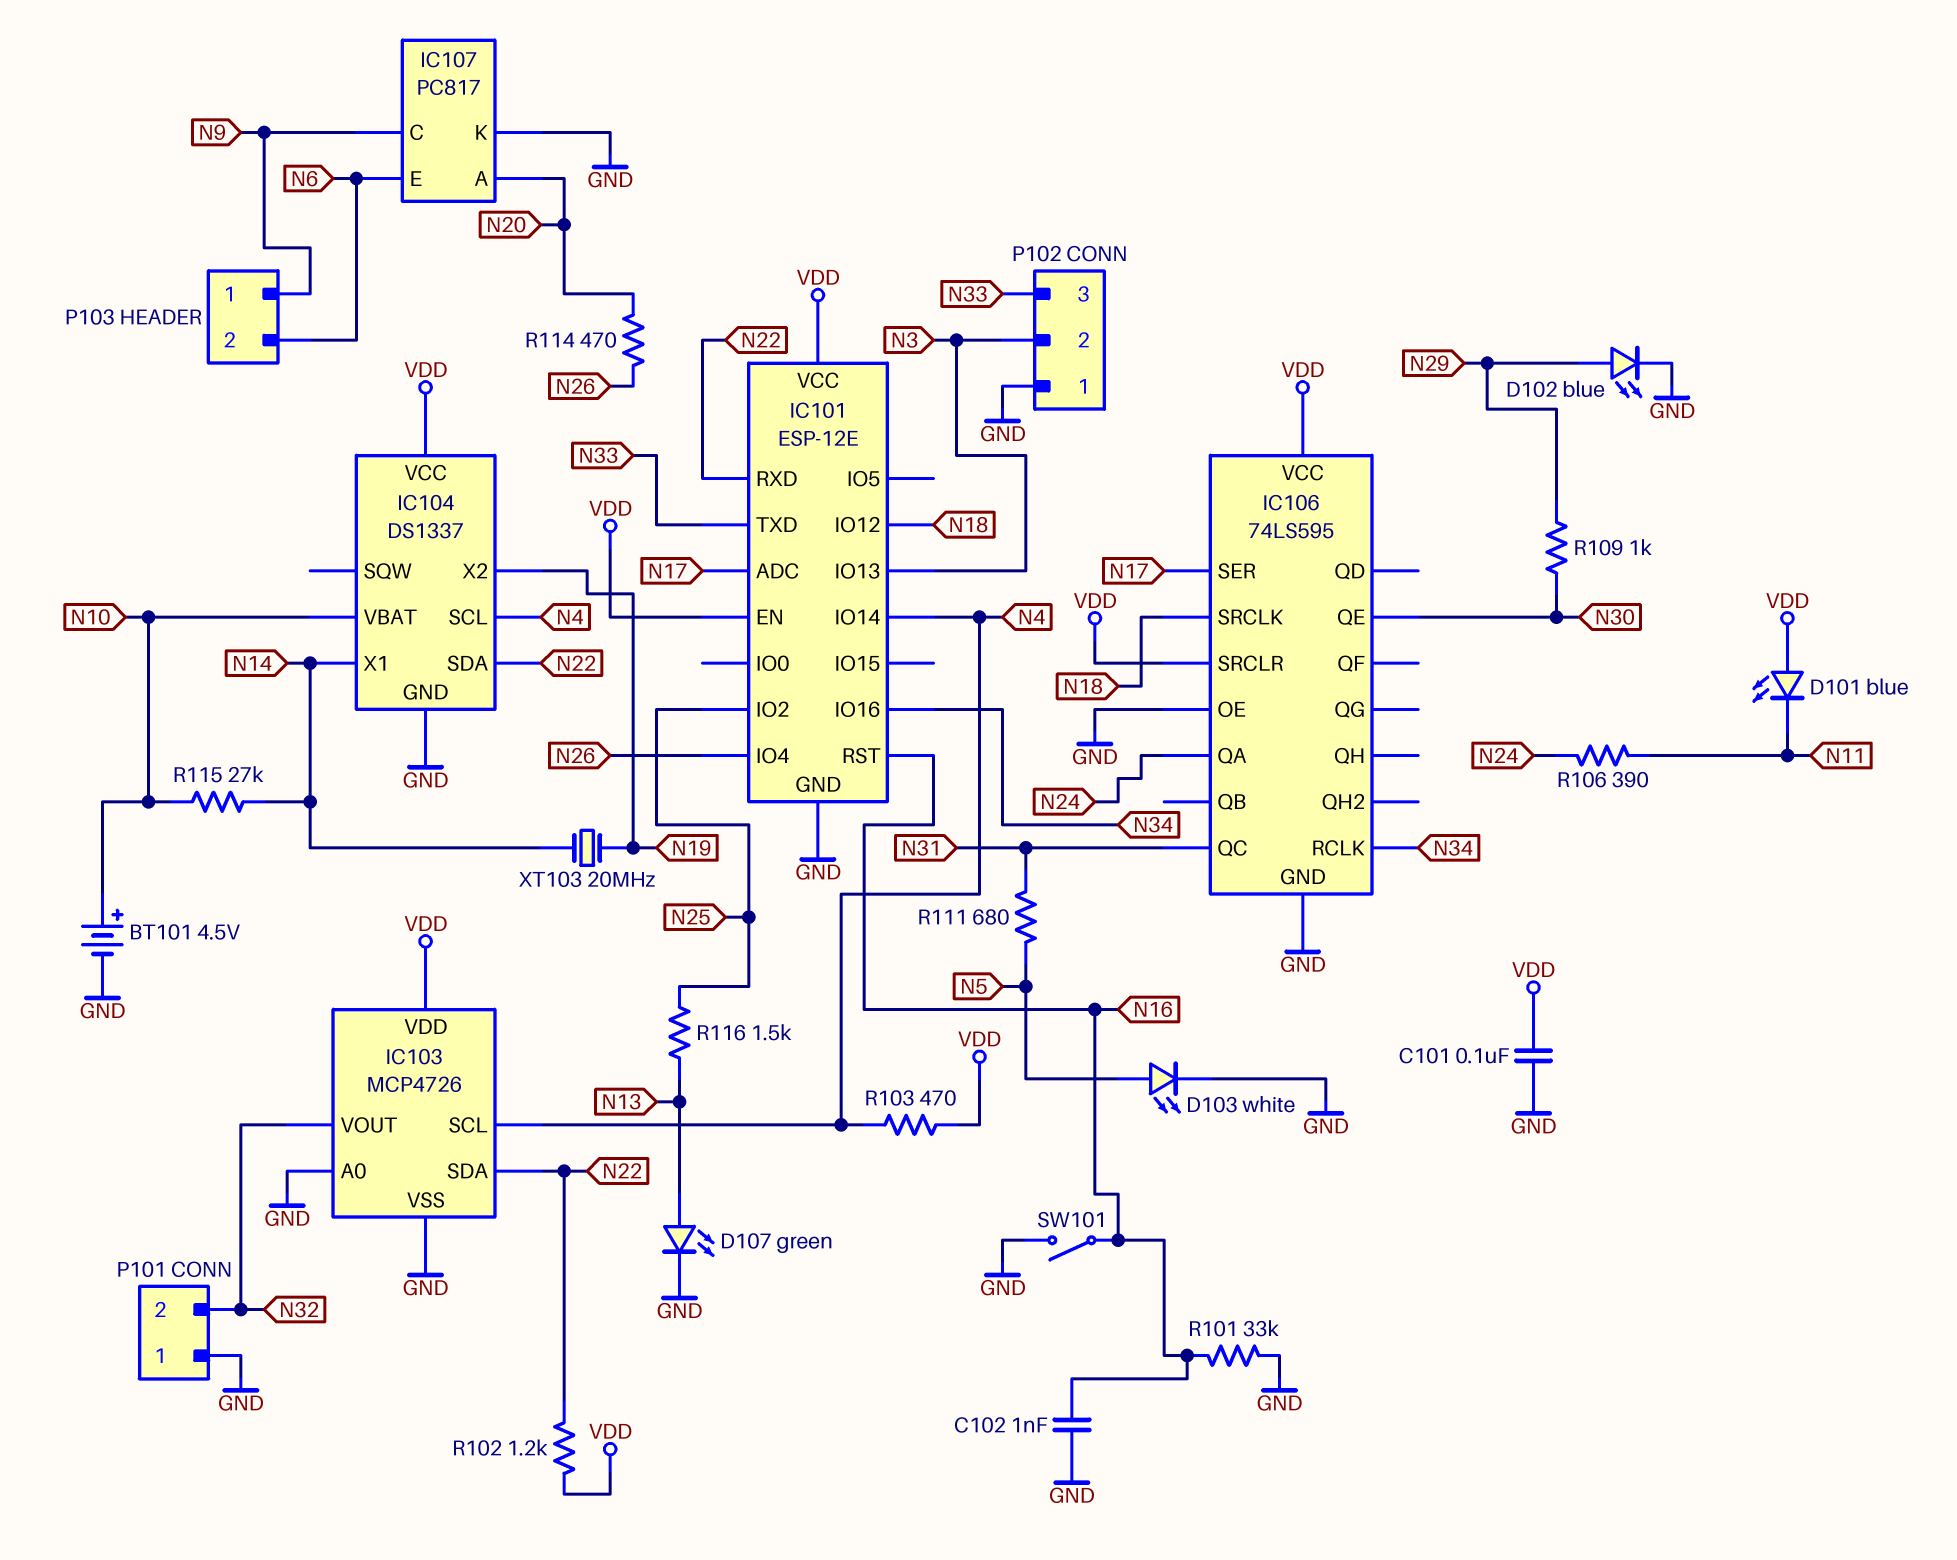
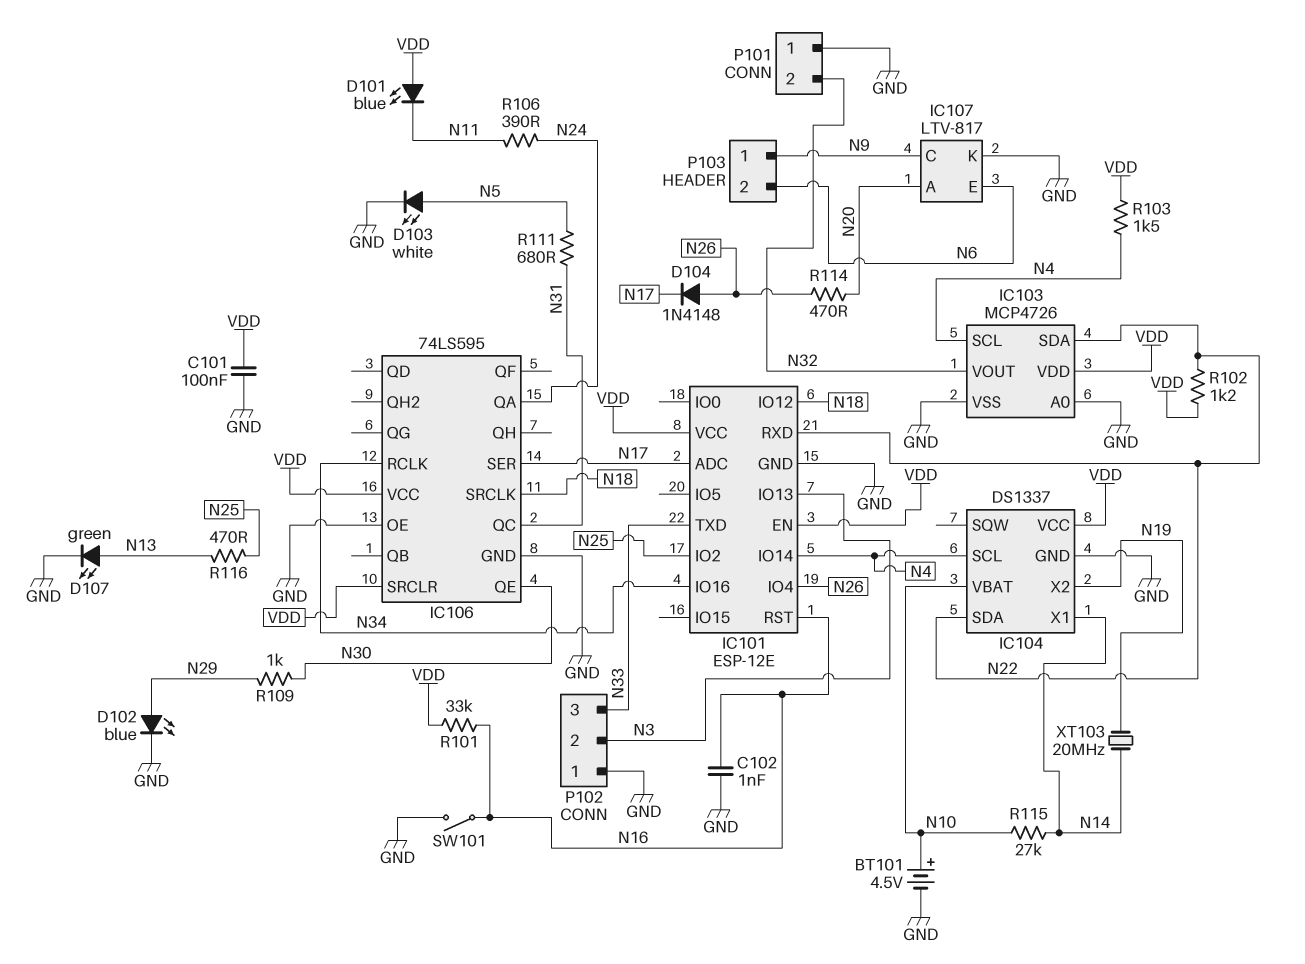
D104: none -> diode 1N4148 (A N26, K N17)
IC107: PC817 -> LTV-817
R101: 33k (GND, N16) -> 33k (N16, VDD)
R103: 470 (N4, VDD) -> 1.5k (N4, VDD)
R116: 1.5k (N13, N25) -> 470 (N13, N25)

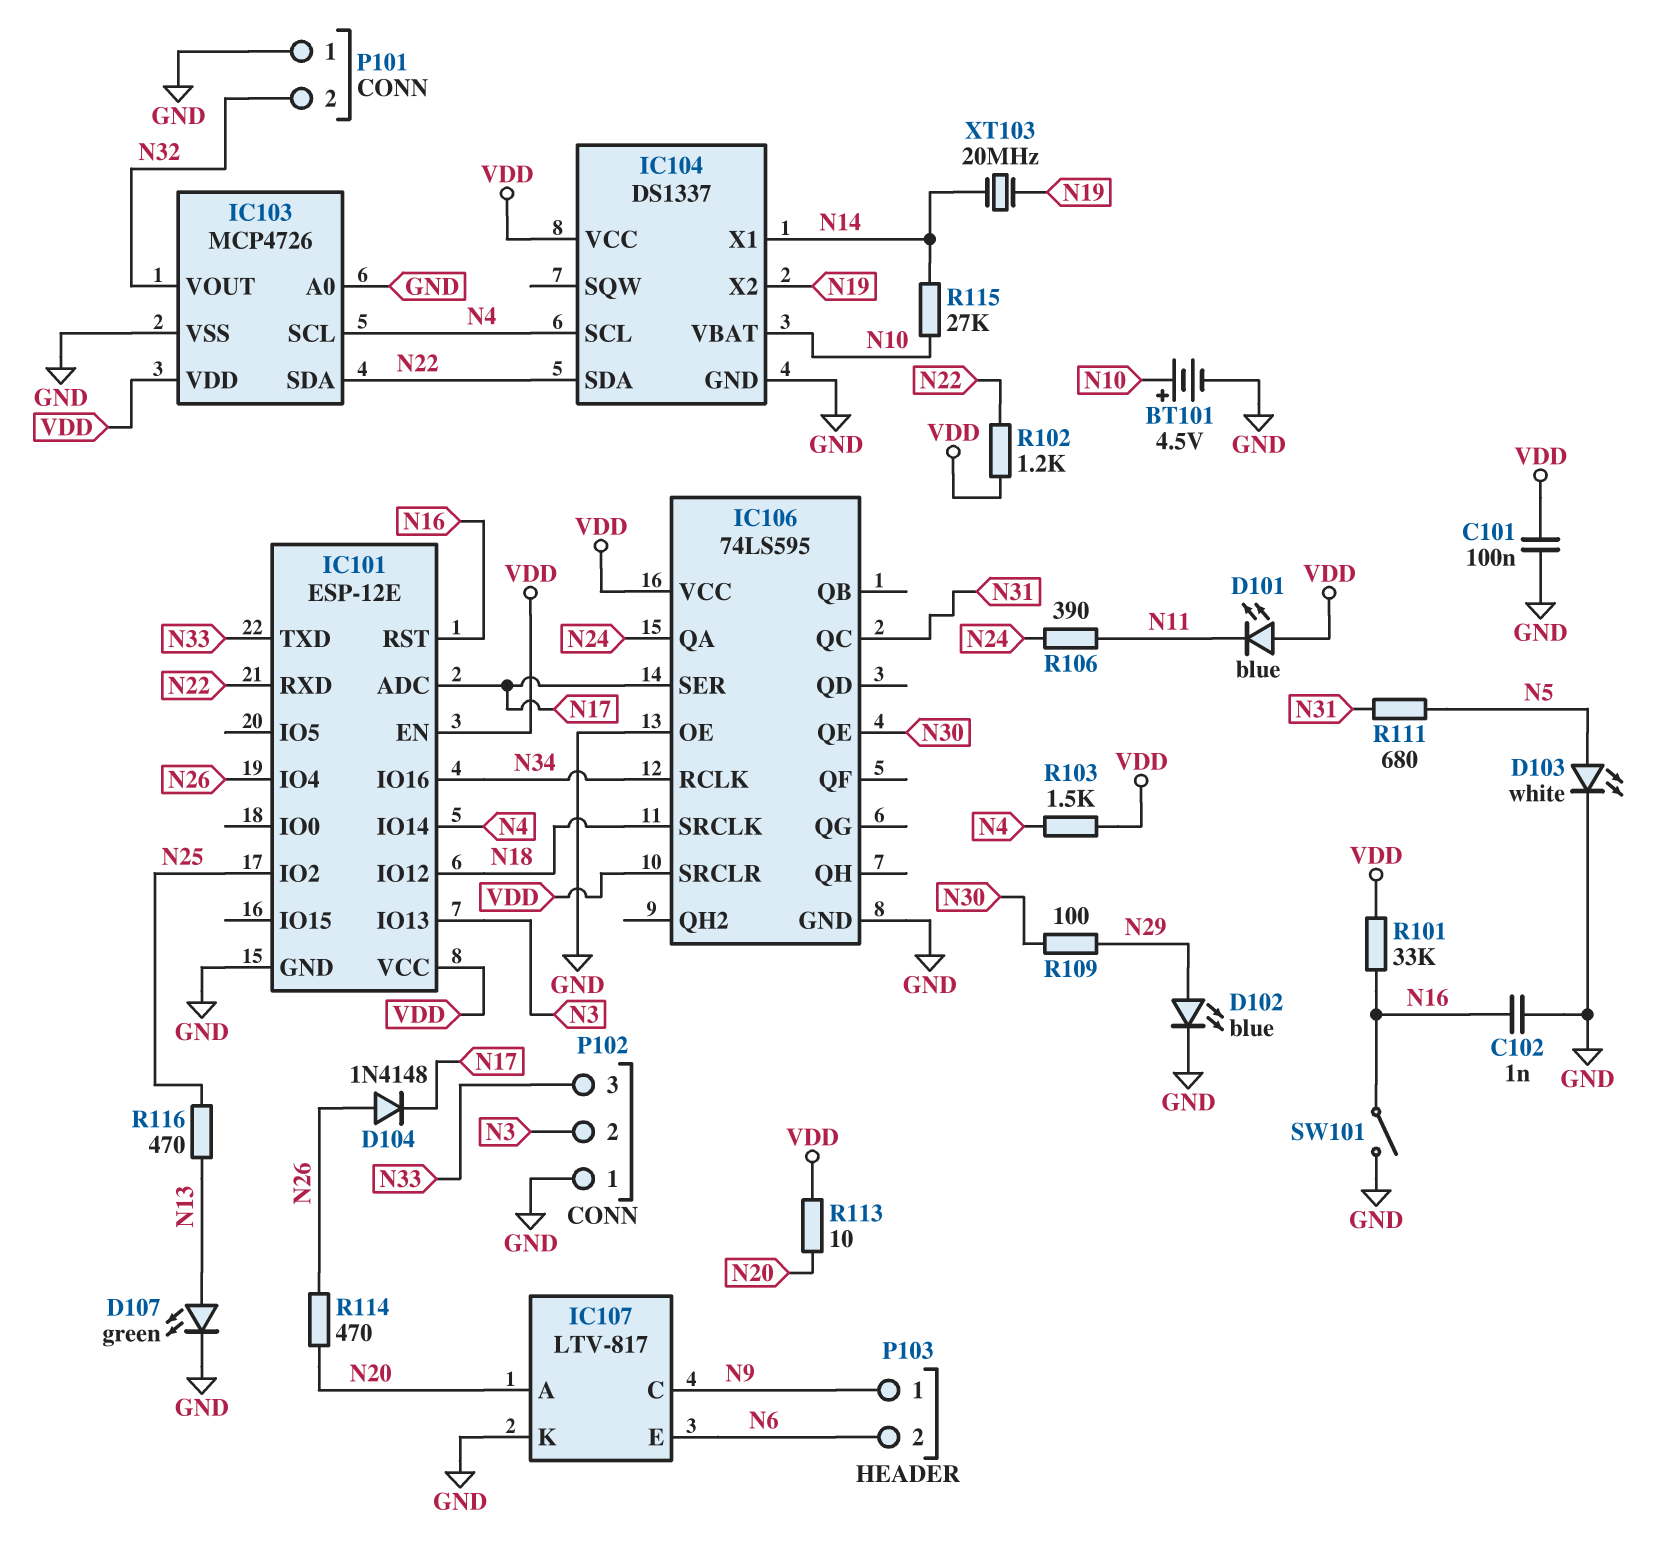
R109: 1k (N29, N30) -> 100 (N29, N30)
R113: none -> 10 (N20, VDD)

